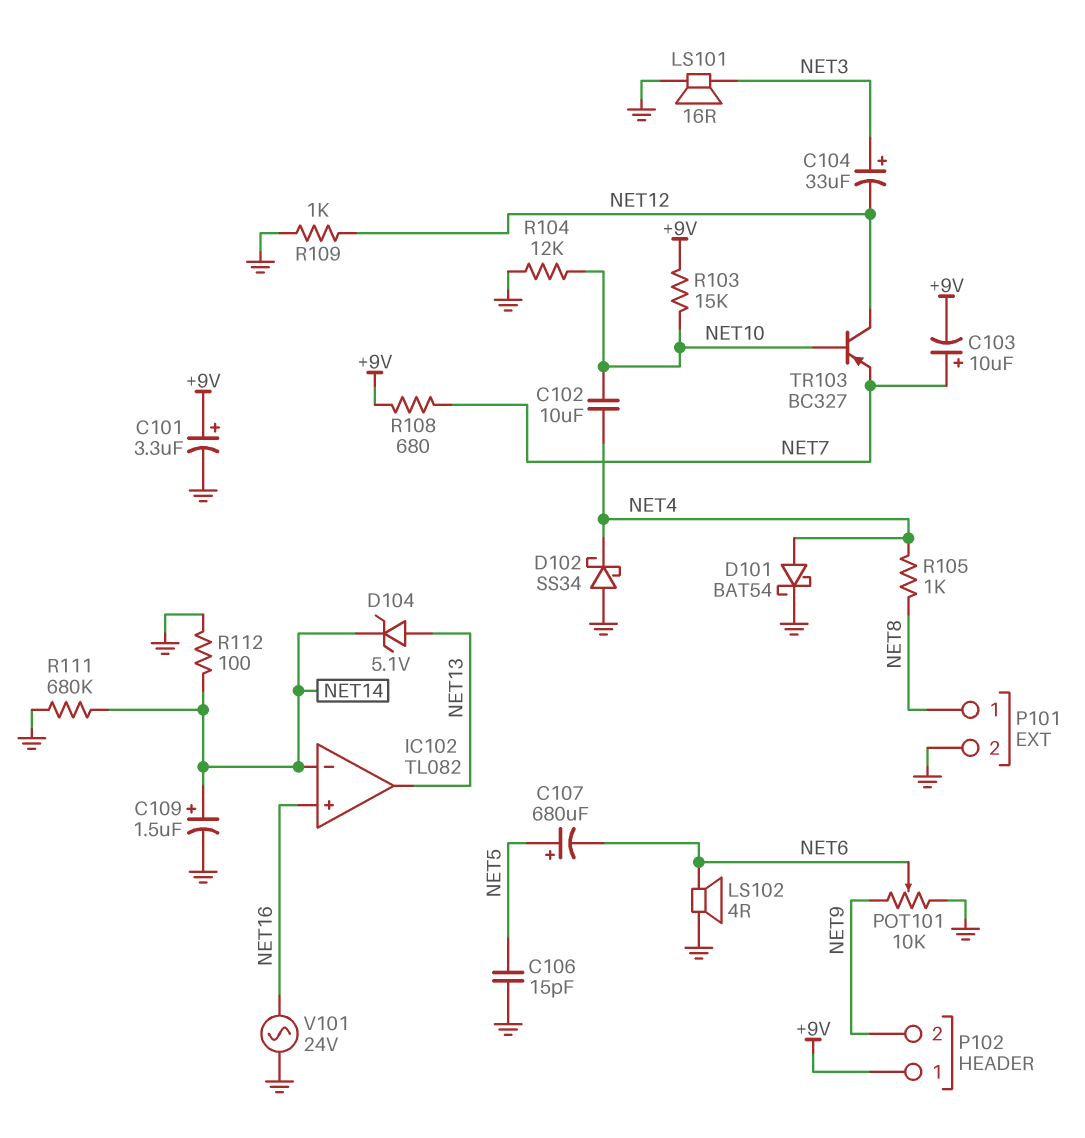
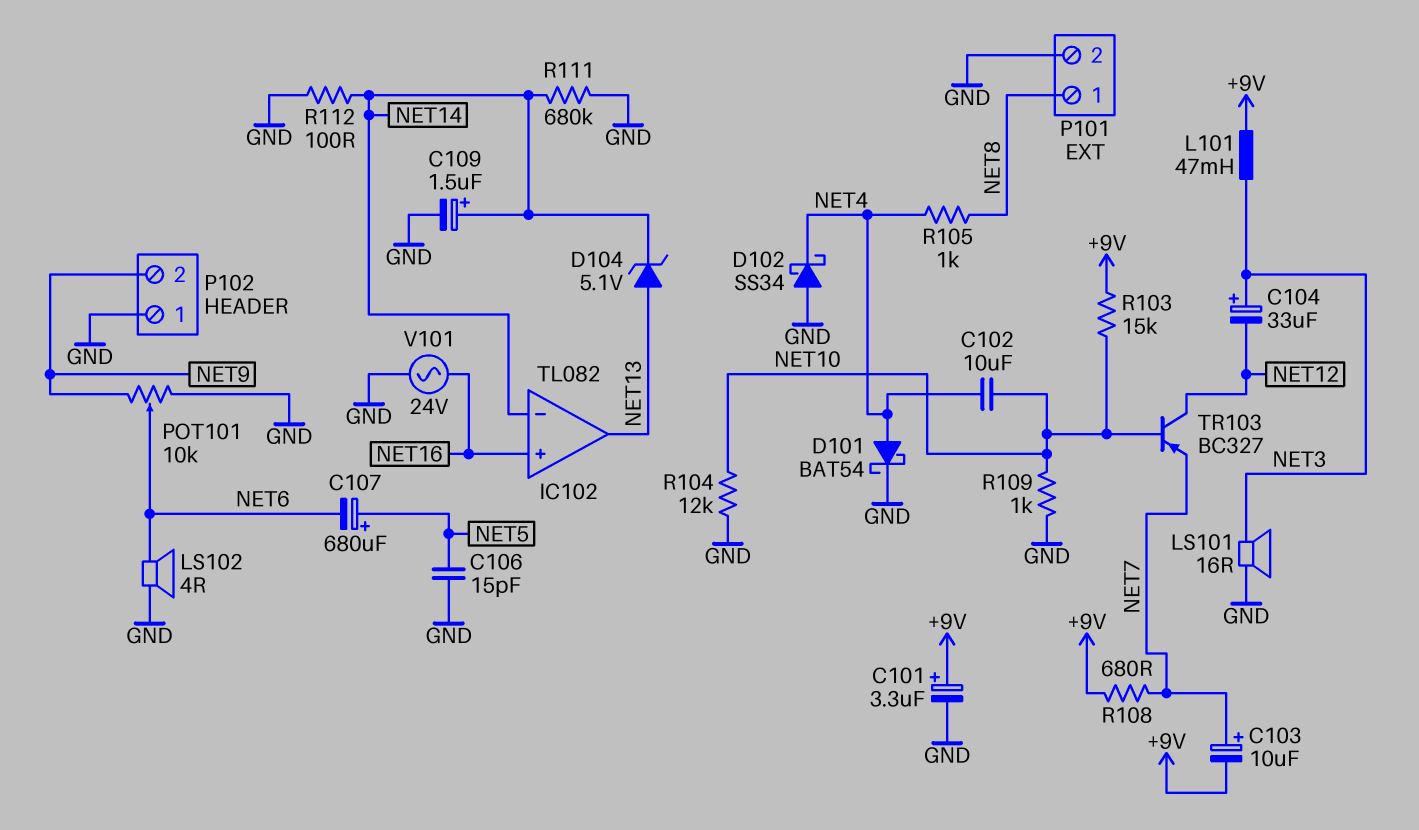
L101: none -> 47mH (+9V, NET3)
P102 pin 1: +9V -> GND
R109: 1k (GND, NET12) -> 1k (GND, NET10)

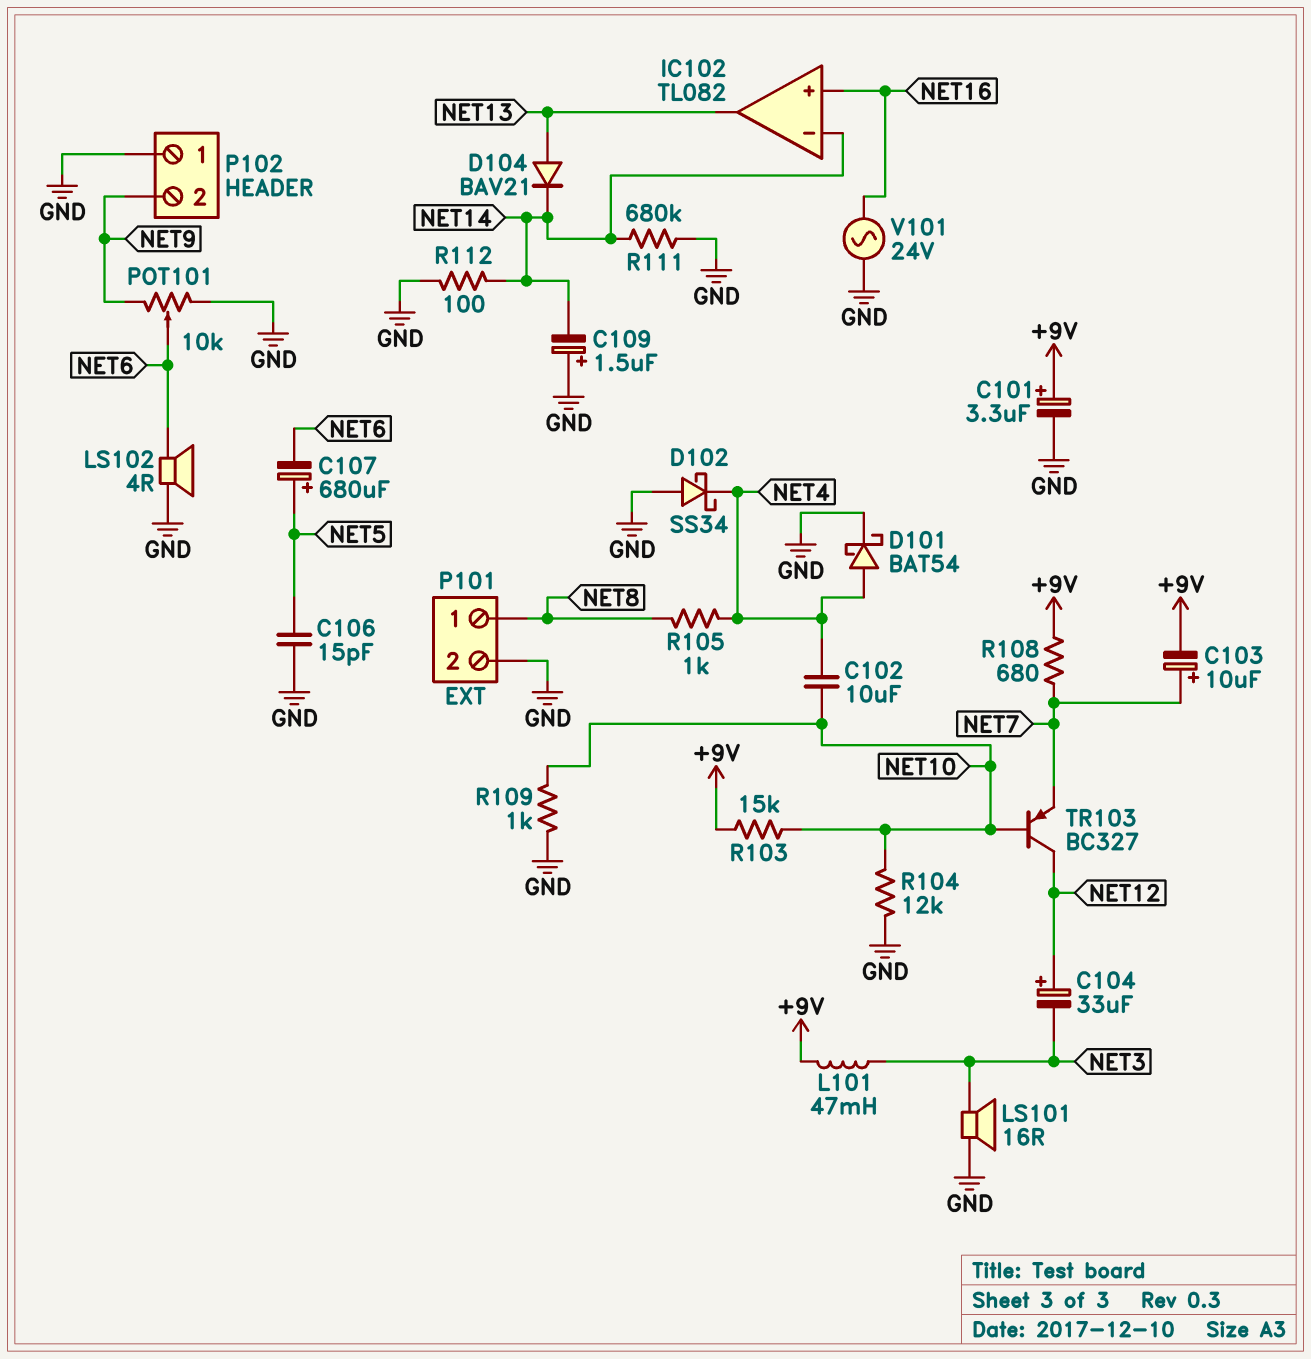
C104: 33uF (plus NET3, minus NET12) -> 33uF (plus NET12, minus NET3)
C109: 1.5uF (plus NET14, minus GND) -> 1.5uF (plus GND, minus NET14)
D104: zener 5.1V (A NET13, K NET14) -> diode BAV21 (A NET13, K NET14)

